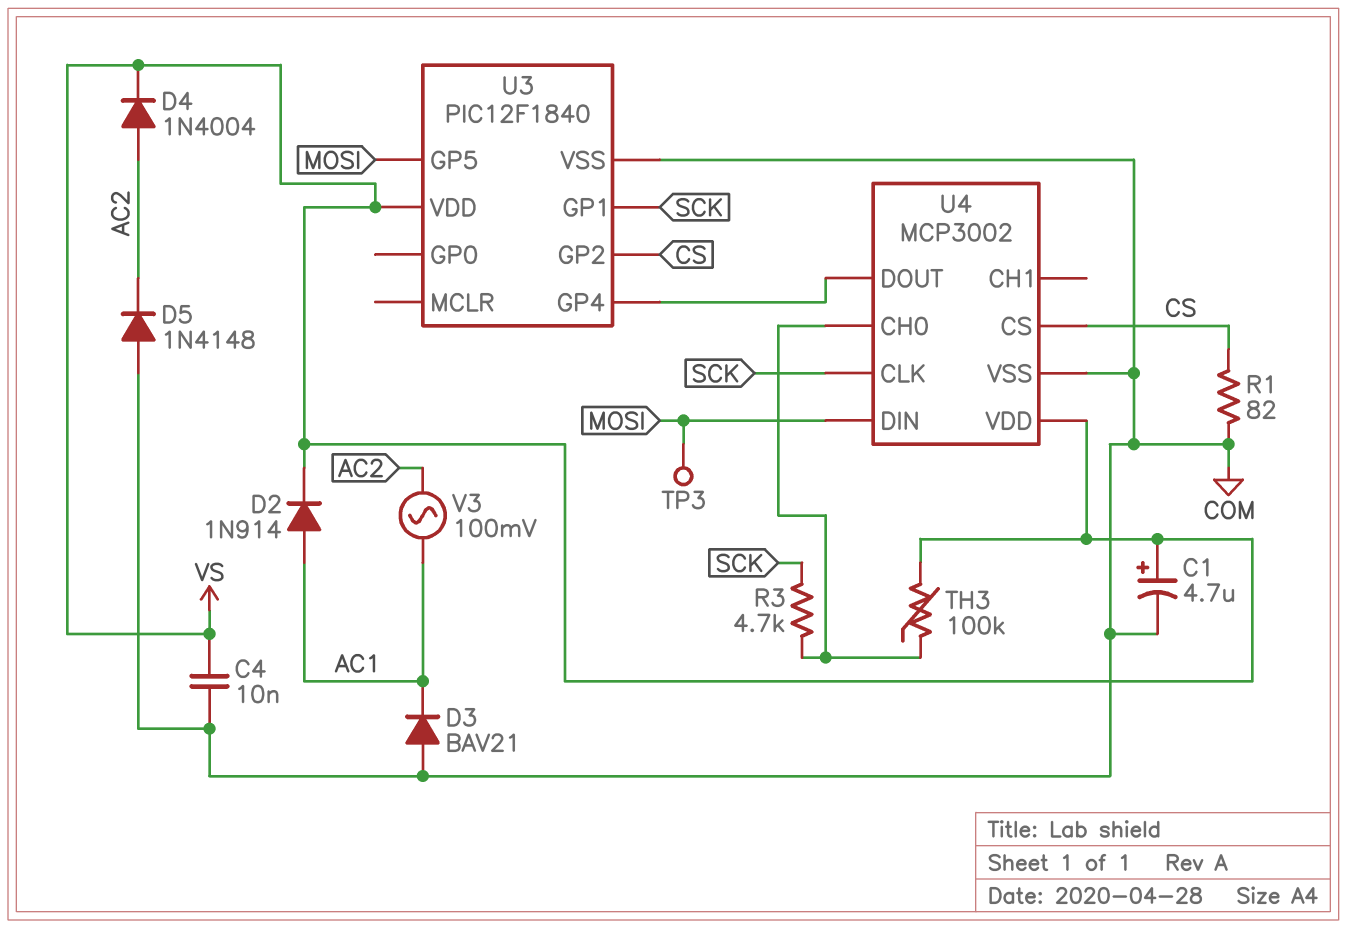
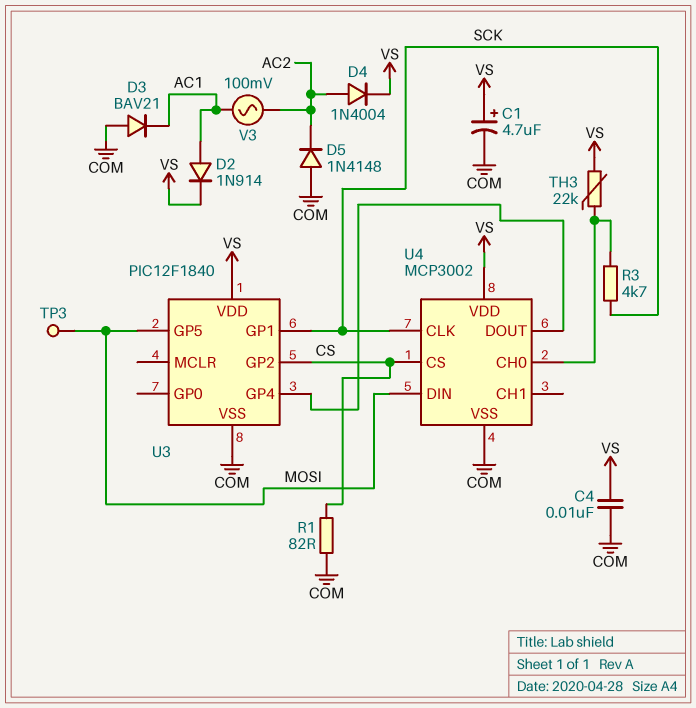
TH3: 100k (U4/CH0, VS) -> 22k (U4/CH0, VS)

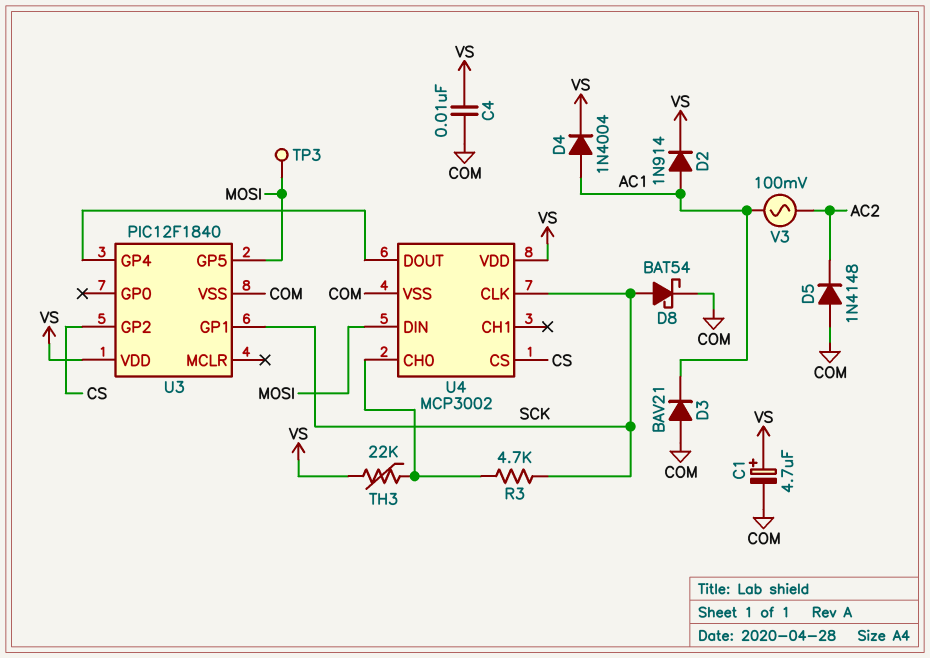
D4: diode 1N4004 (A AC2, K VS) -> diode 1N4004 (A AC1, K VS)
D8: none -> schottky BAT54 (A SCK, K COM)
R1: 82 (COM, CS) -> none

